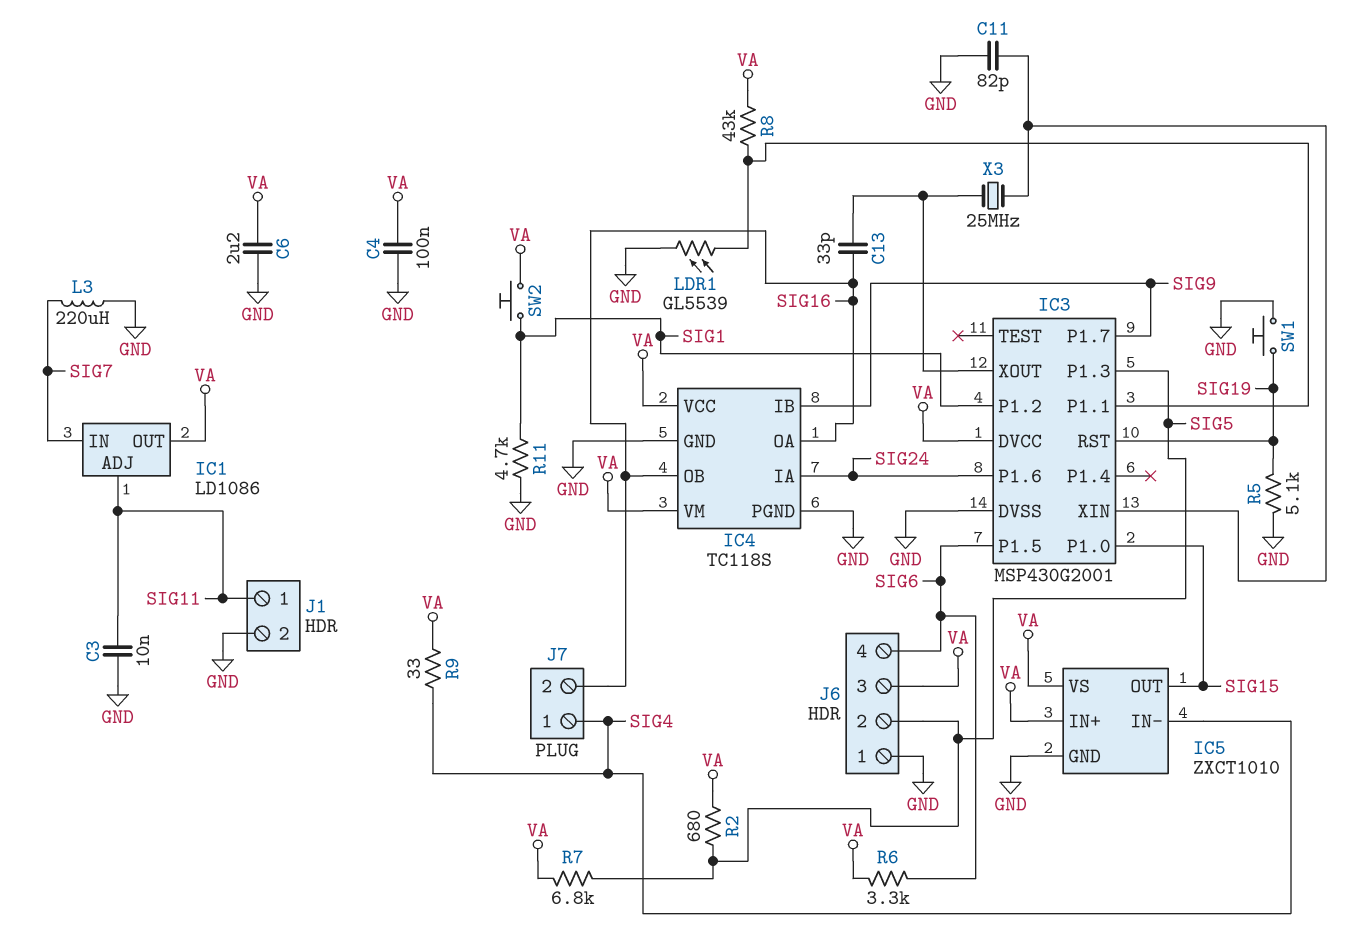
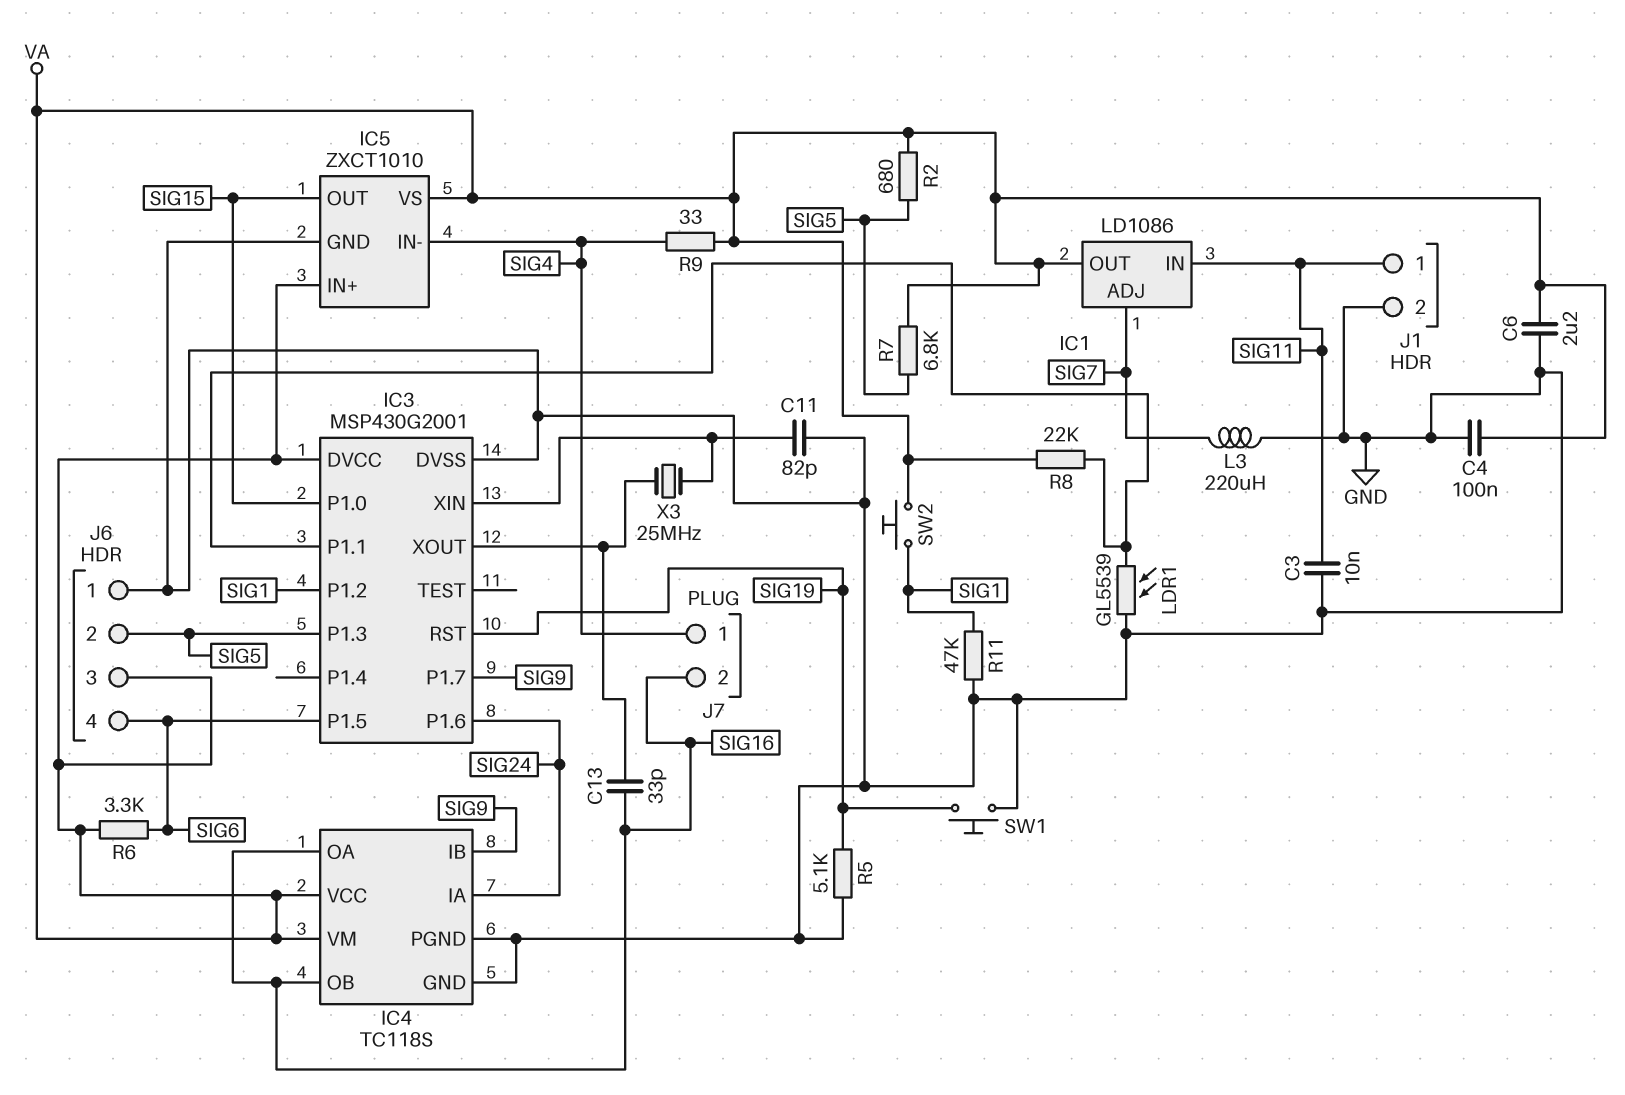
IC1 pin ADJ: SIG11 -> SIG7
IC1 pin IN: SIG7 -> SIG11
R8: 43k (IC3/P1.1, VA) -> 22k (IC3/P1.1, VA)
R11: 4.7k (GND, SIG1) -> 47k (GND, SIG1)

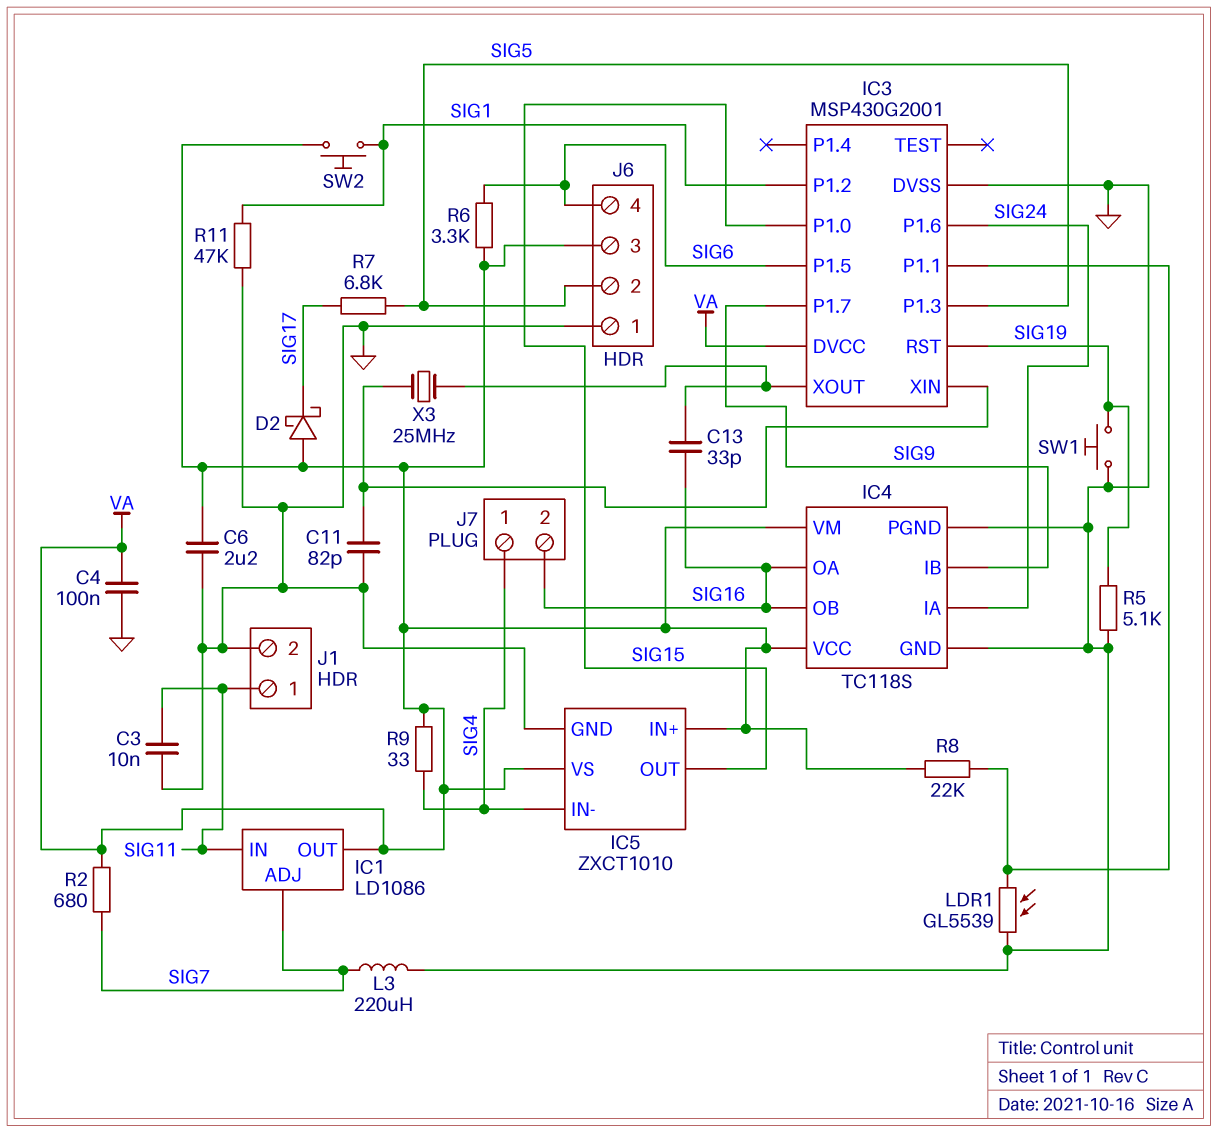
D2: none -> schottky (A VA, K SIG17)
R2: 680 (SIG5, VA) -> 680 (SIG7, VA)
R7: 6.8k (SIG5, VA) -> 6.8k (SIG5, SIG17)

